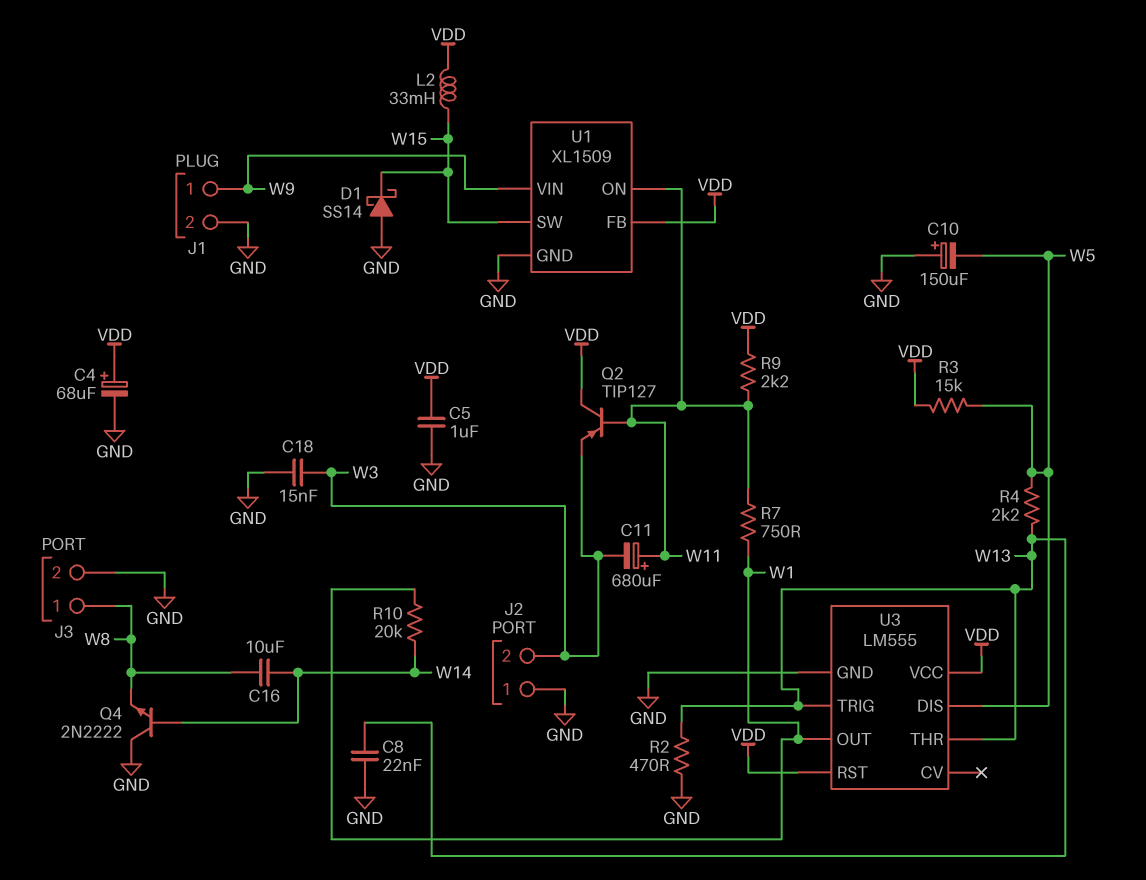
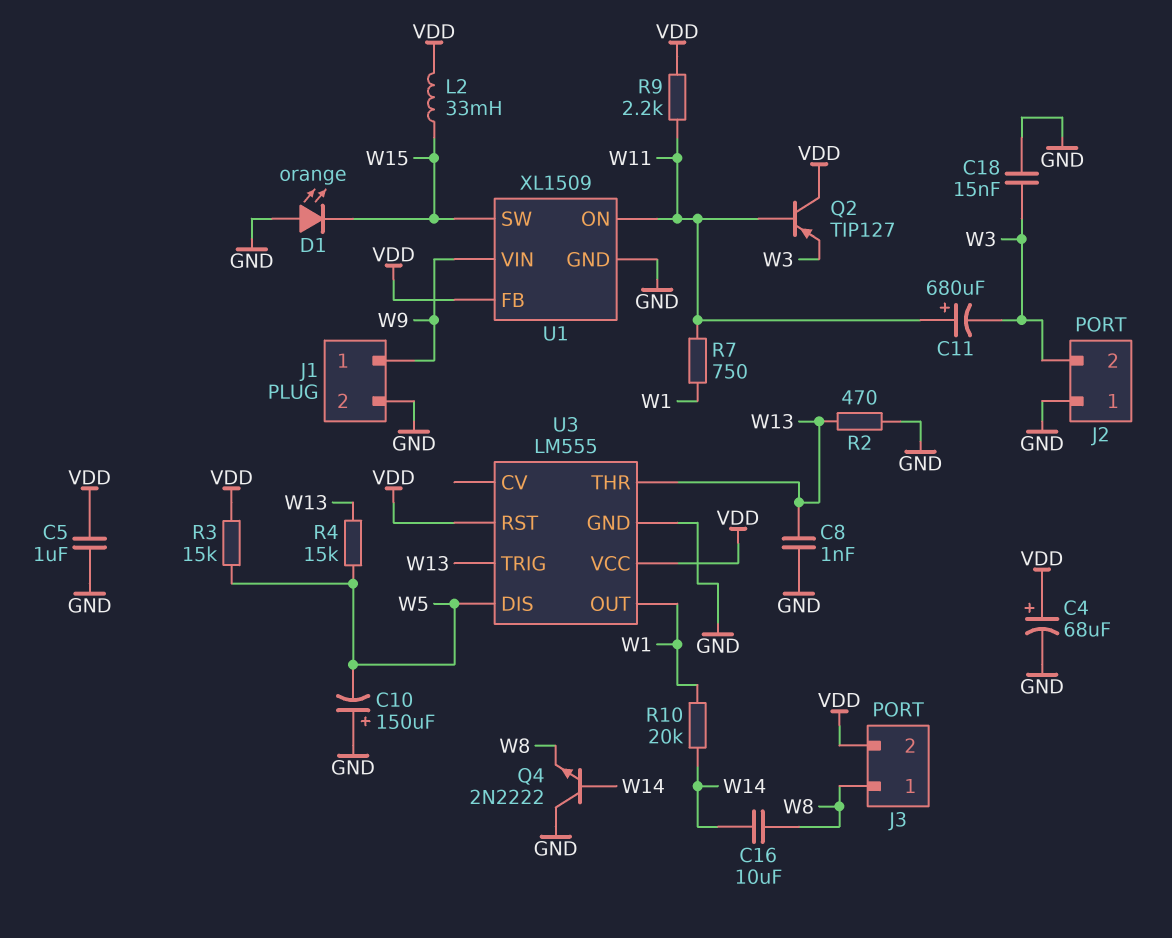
C8: 22nF (GND, W13) -> 1nF (GND, W13)
D1: schottky SS14 (A GND, K W15) -> LED orange (A GND, K W15)
J3 pin 2: GND -> VDD
R4: 2.2k (W5, W13) -> 15k (W5, W13)

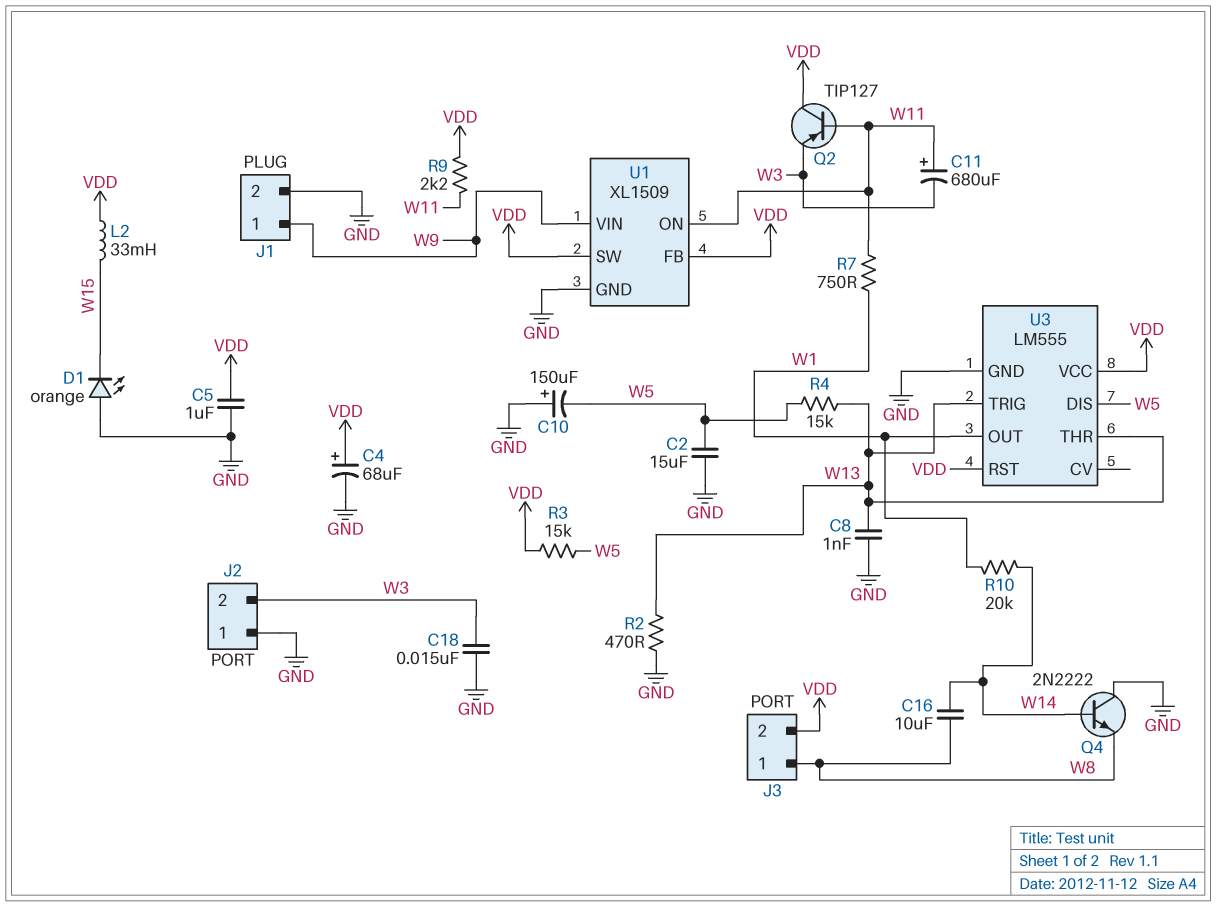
C2: none -> 15uF (GND, W5)
U1 pin SW: W15 -> VDD

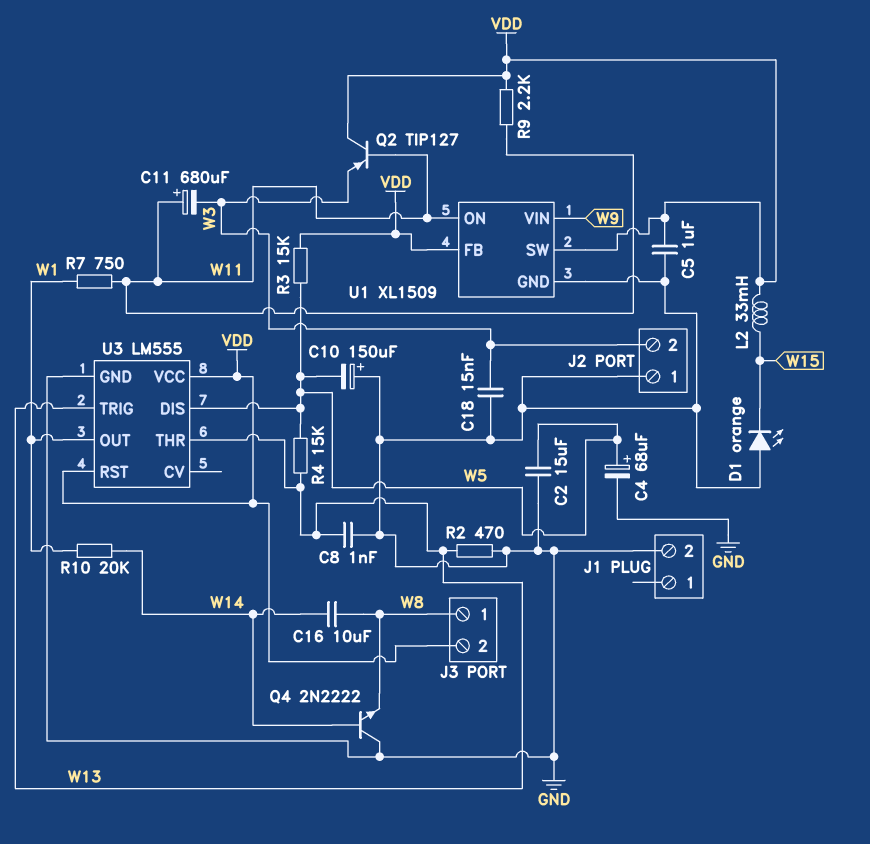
C4: 68uF (plus VDD, minus GND) -> 68uF (plus W5, minus GND)
J1 pin 1: W9 -> none

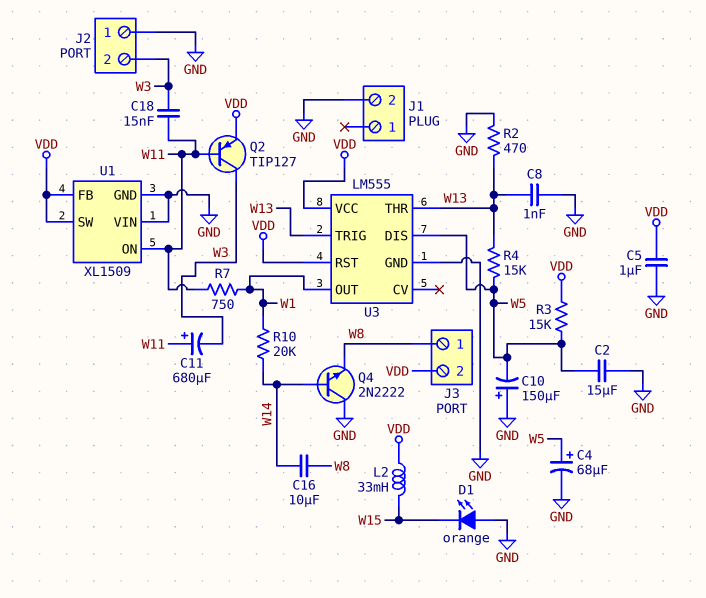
C18: 15nF (GND, W3) -> 15nF (W3, W11)
Q2: PNP TIP127 (B W11, C VDD, E W3) -> PNP TIP127 (B W11, C W3, E VDD)
R9: 2.2k (VDD, W11) -> none
U1 pin VIN: W9 -> GND

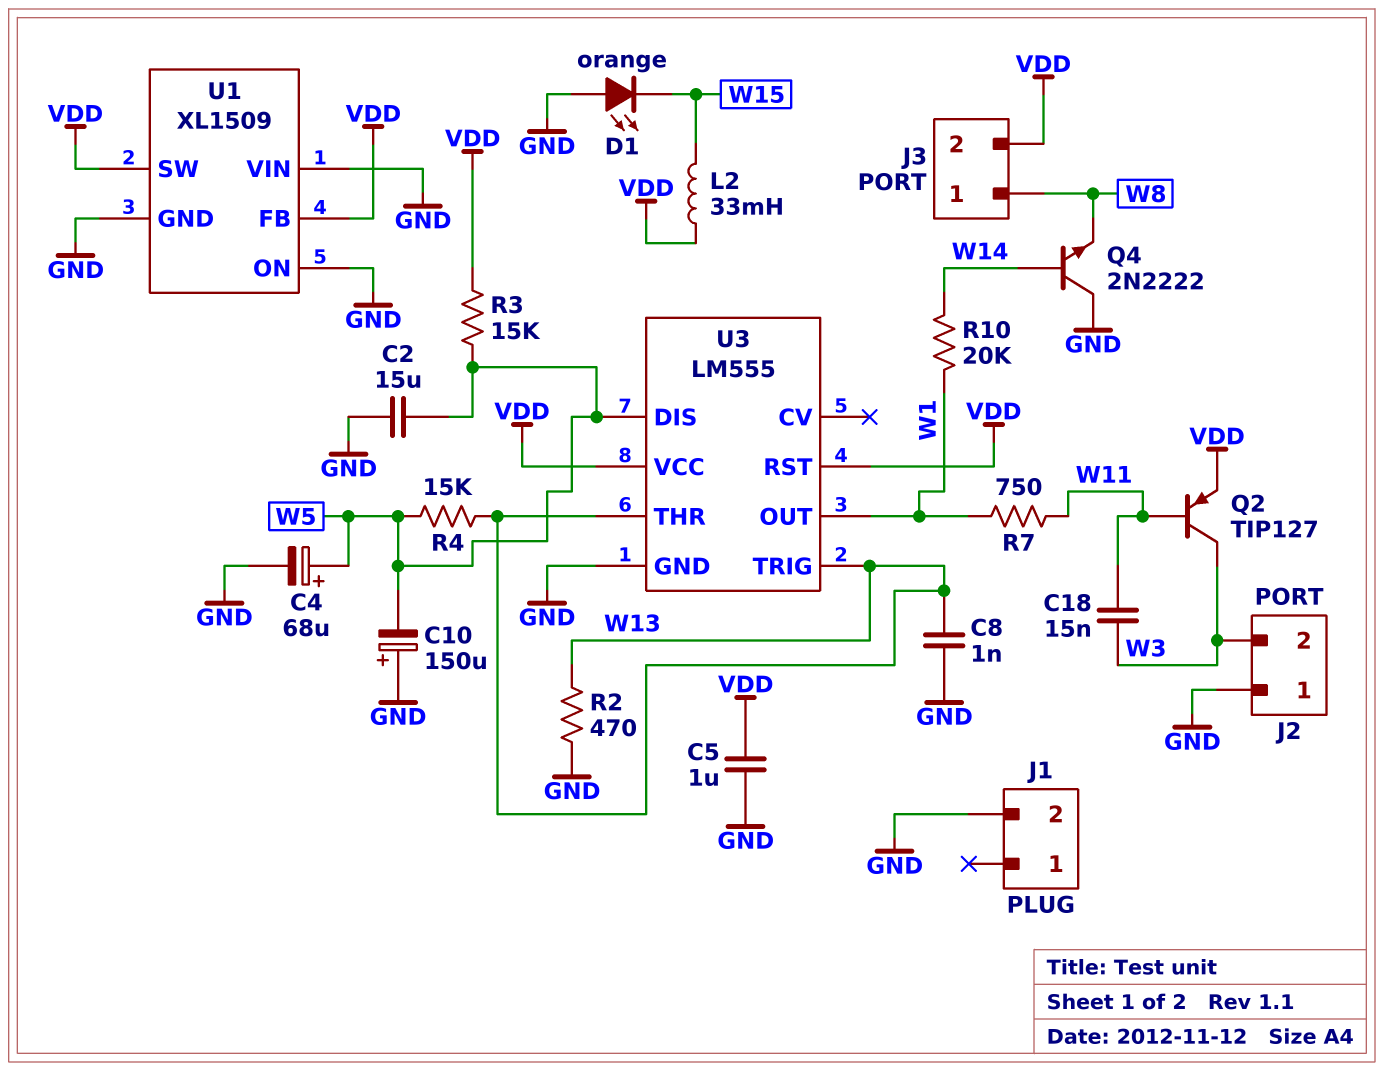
C11: 680uF (plus W11, minus W3) -> none
C16: 10uF (W8, W14) -> none
U1 pin ON: W11 -> GND

